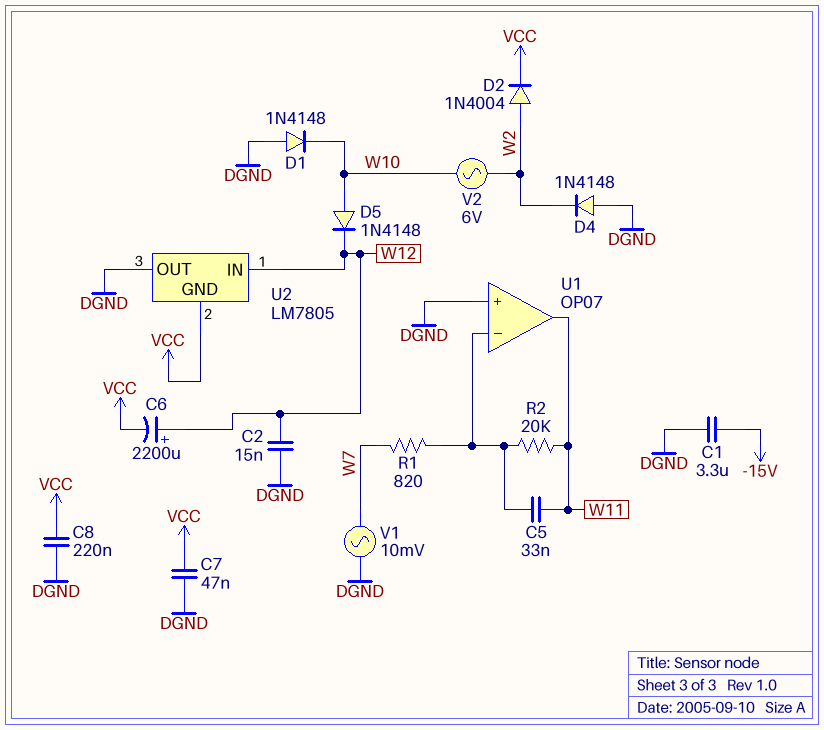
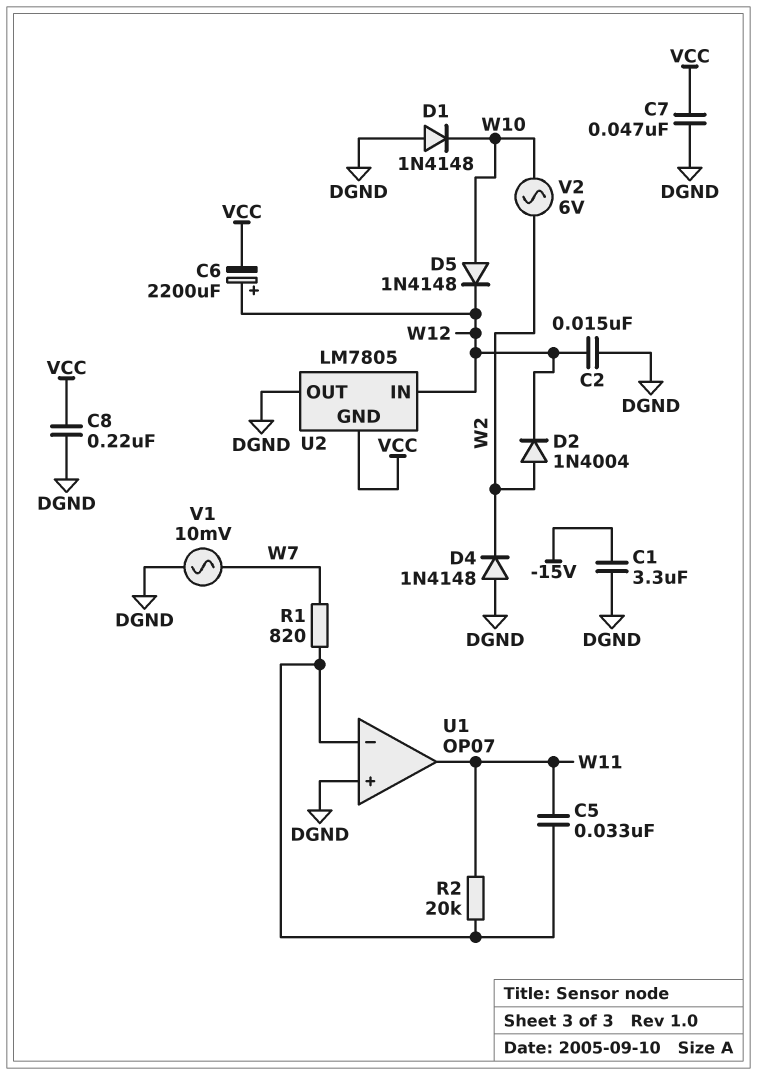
D2: diode 1N4004 (A W2, K VCC) -> diode 1N4004 (A W2, K W12)

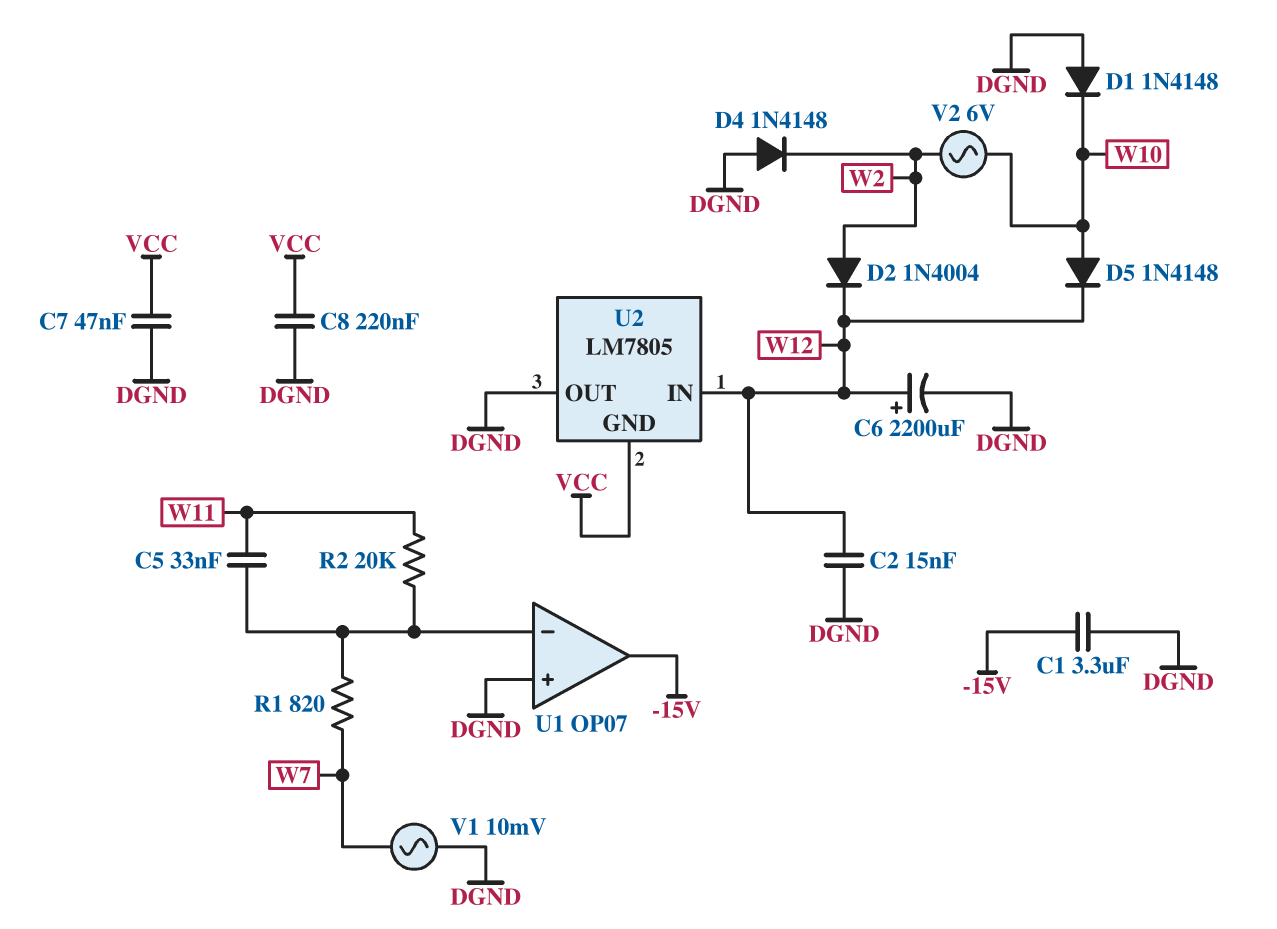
C6: 2200uF (plus W12, minus VCC) -> 2200uF (plus W12, minus DGND)
U1 pin out: W11 -> -15V

